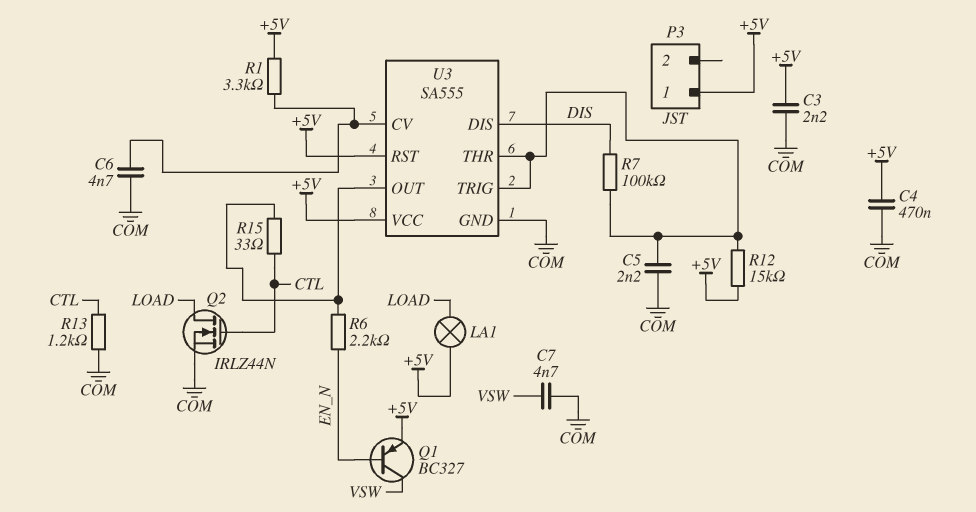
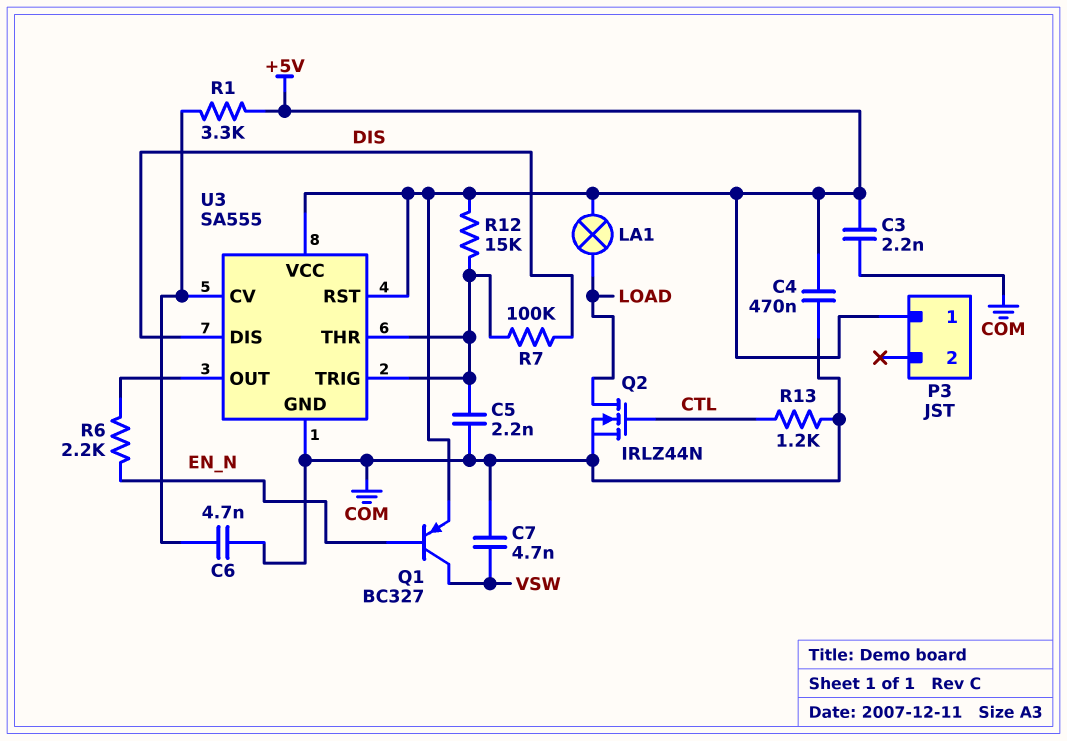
R15: 33 (CTL, U3/OUT) -> none

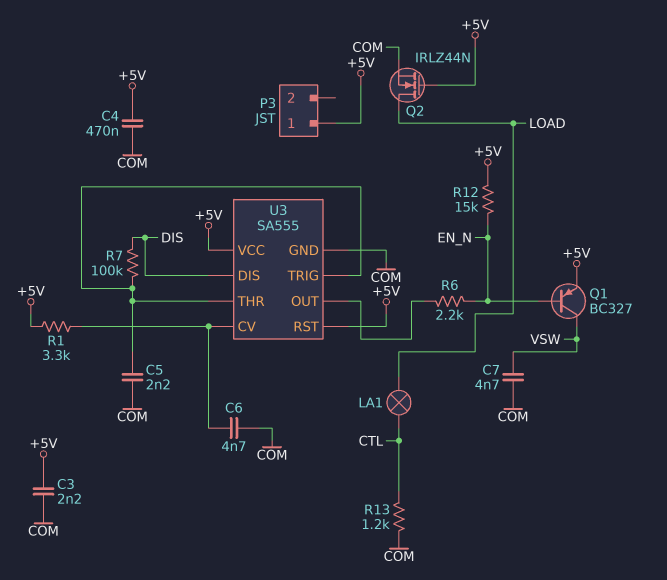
LA1: lamp (+5V, LOAD) -> lamp (CTL, LOAD)
Q2: NMOS IRLZ44N (G CTL, D LOAD, S COM) -> NMOS IRLZ44N (G +5V, D LOAD, S COM)
R12: 15k (+5V, U3/THR) -> 15k (+5V, EN_N)

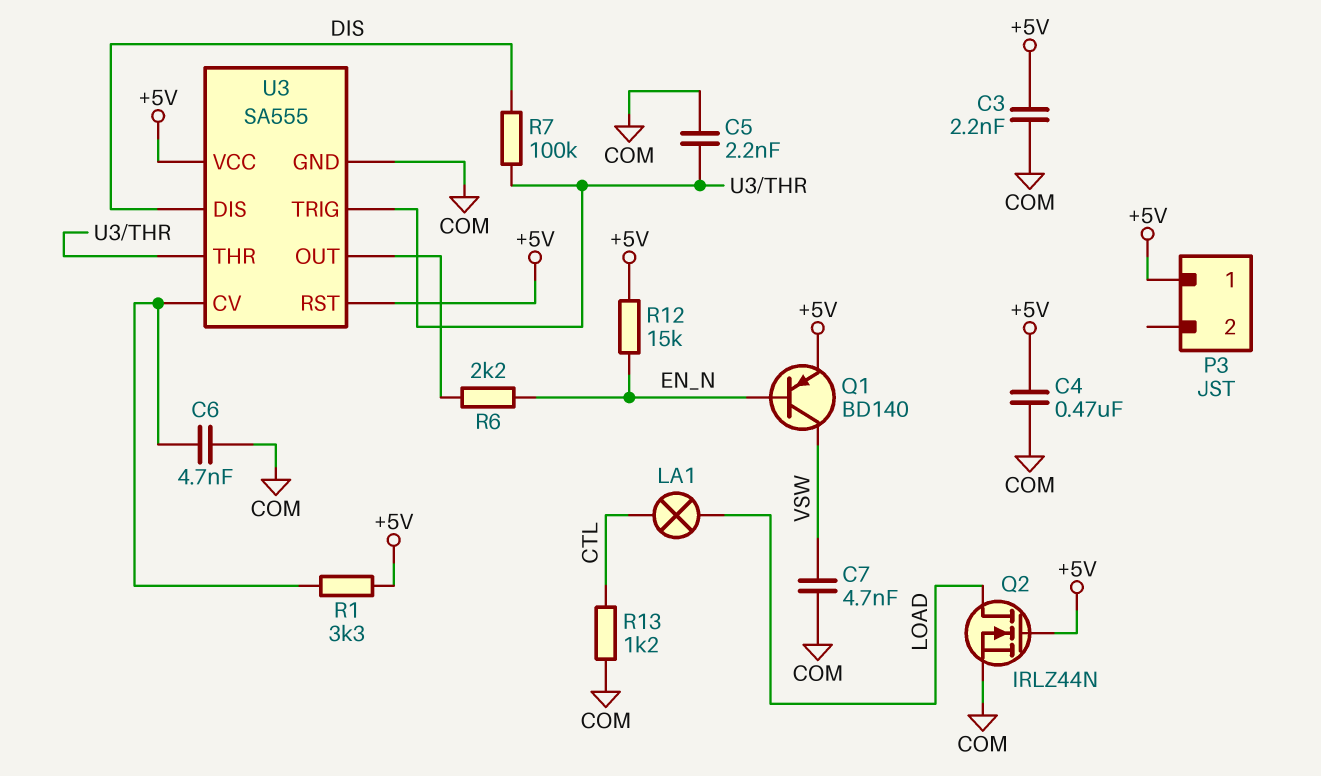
Q1: PNP BC327 (B EN_N, C VSW, E +5V) -> PNP BD140 (B EN_N, C VSW, E +5V)

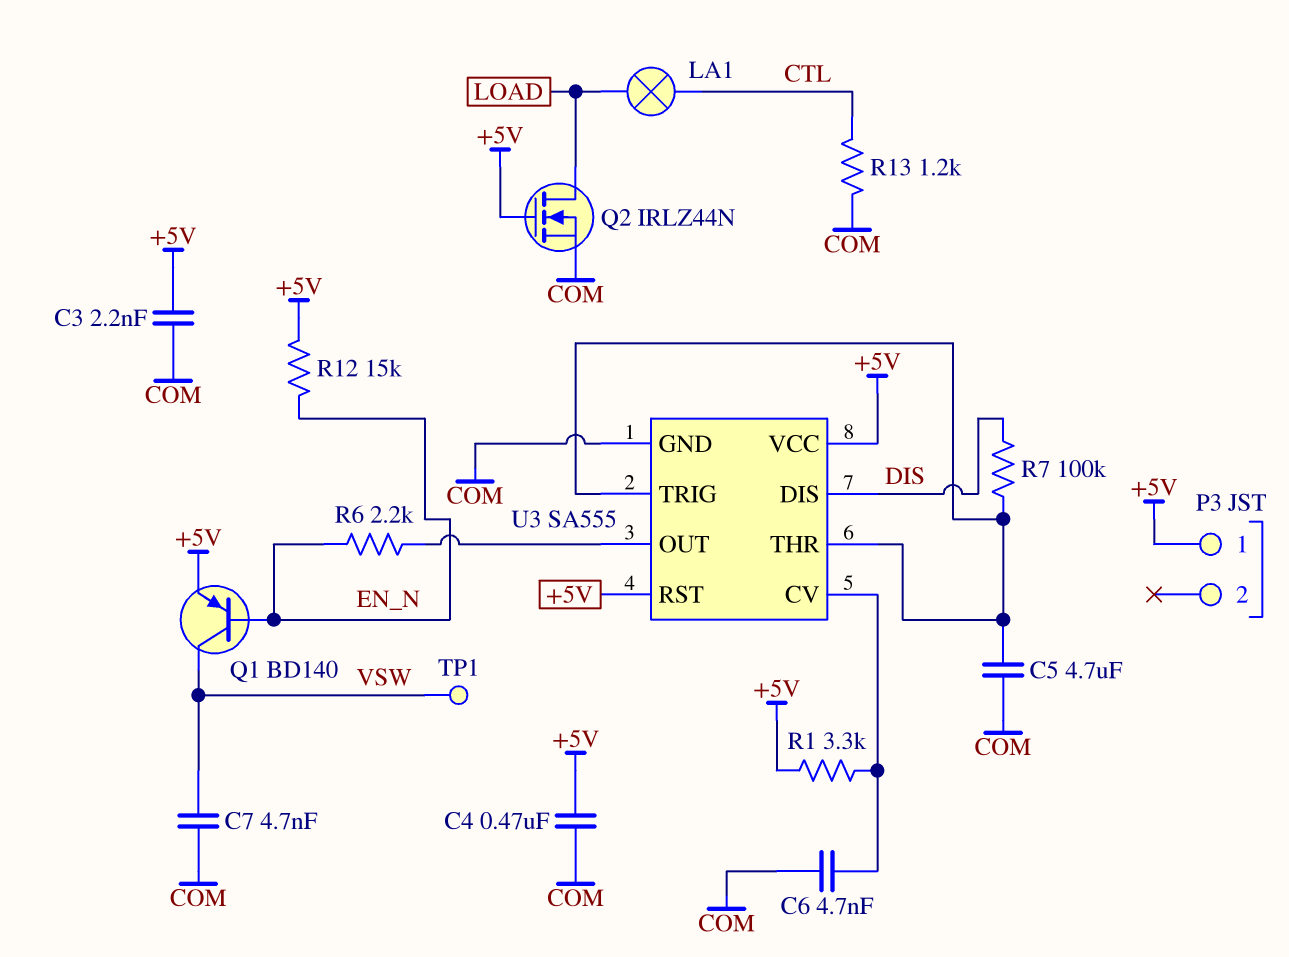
C5: 2.2nF (COM, U3/THR) -> 4.7uF (COM, U3/THR)
TP1: none -> test point (VSW)

